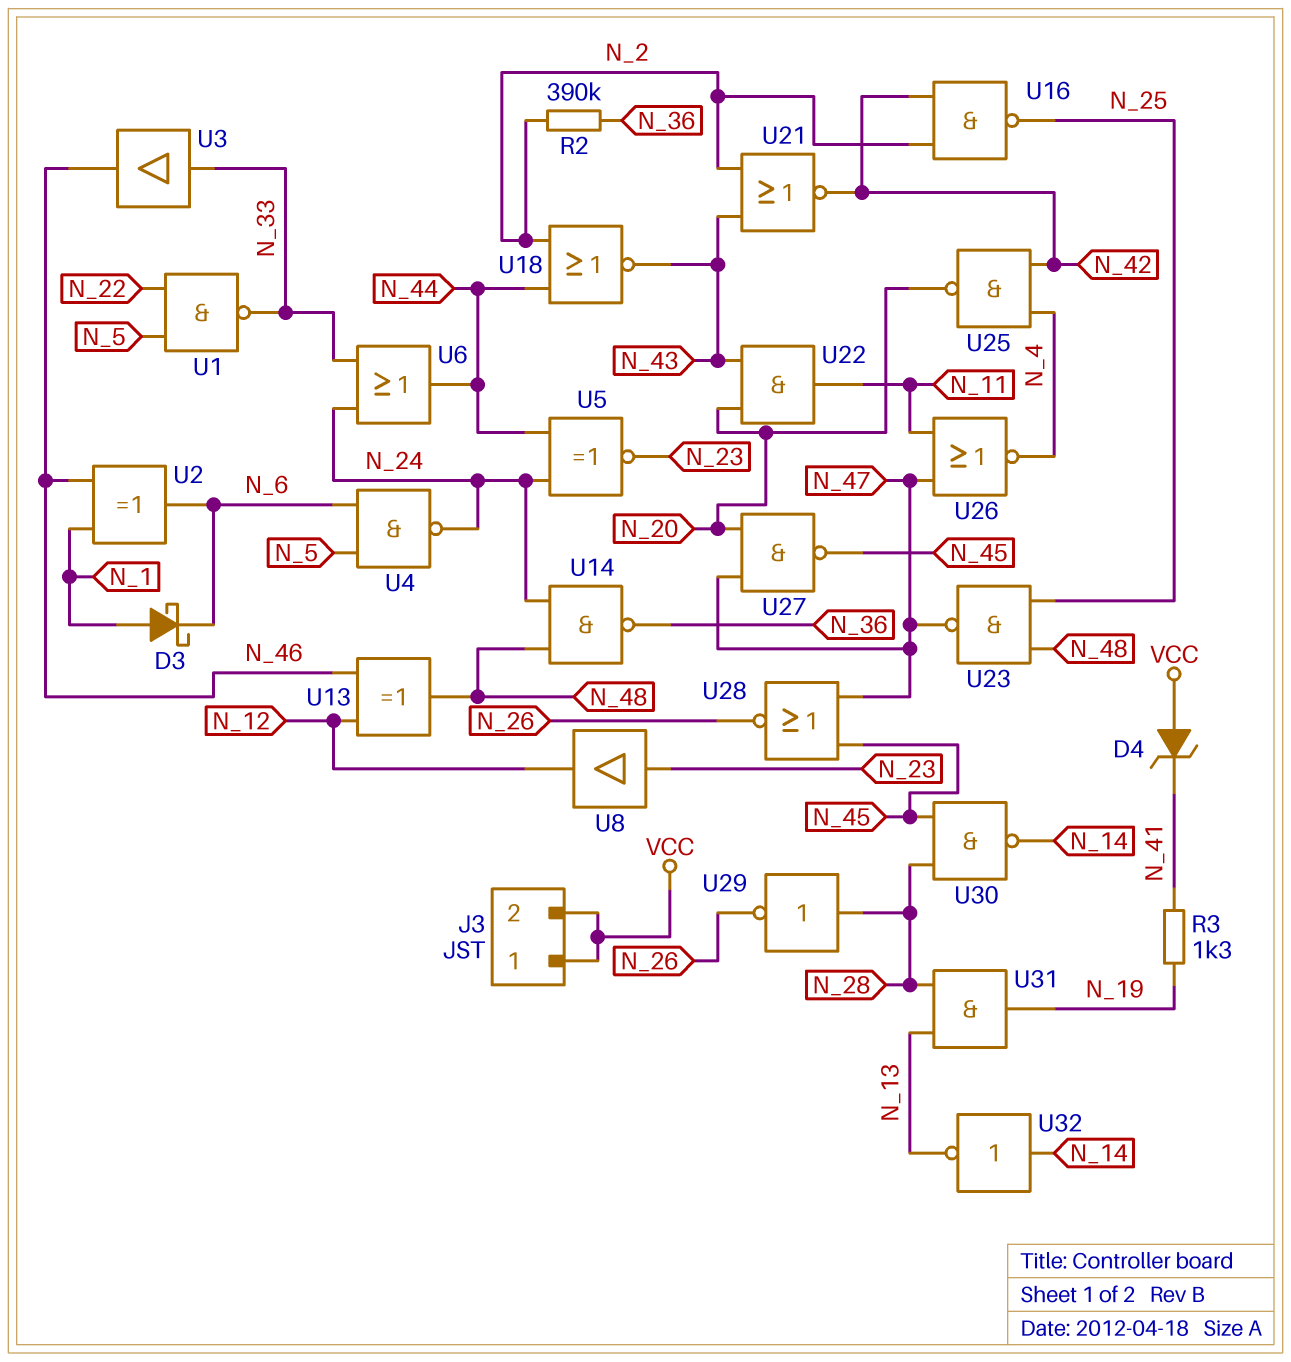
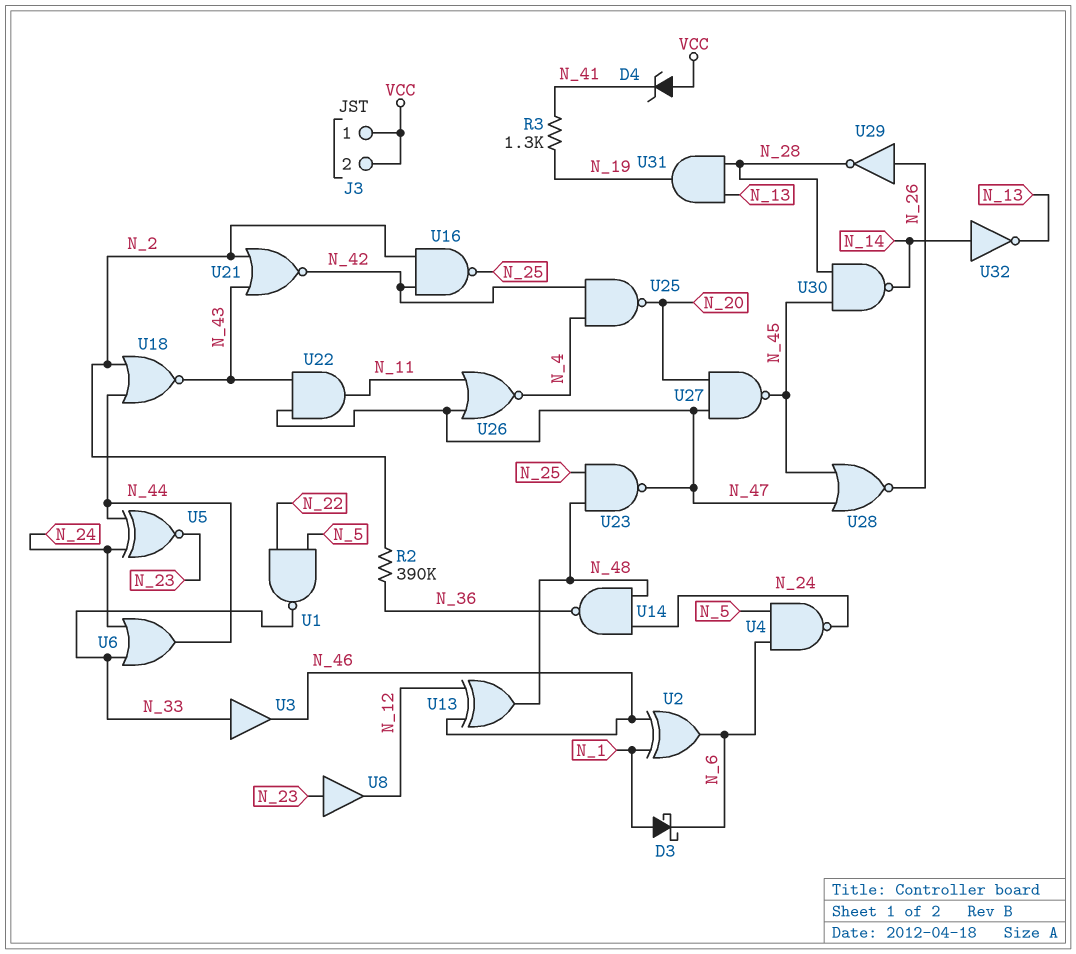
U22: AND (in N_20, in N_43, out N_11) -> AND (in N_43, in N_47, out N_11)
U29: NOT (in N_28, out N_26) -> NOT (in N_26, out N_28)

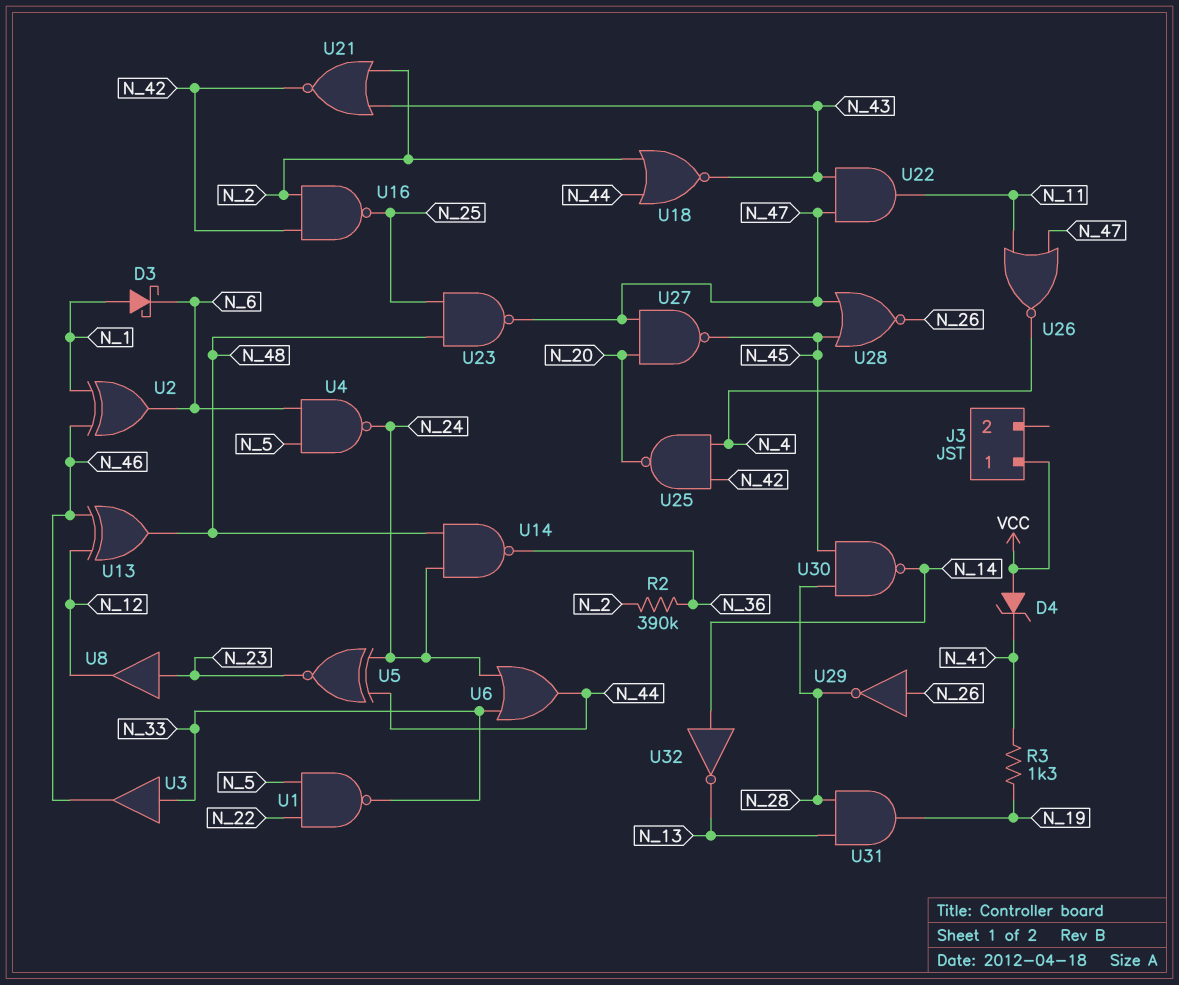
J3 pin 2: VCC -> none

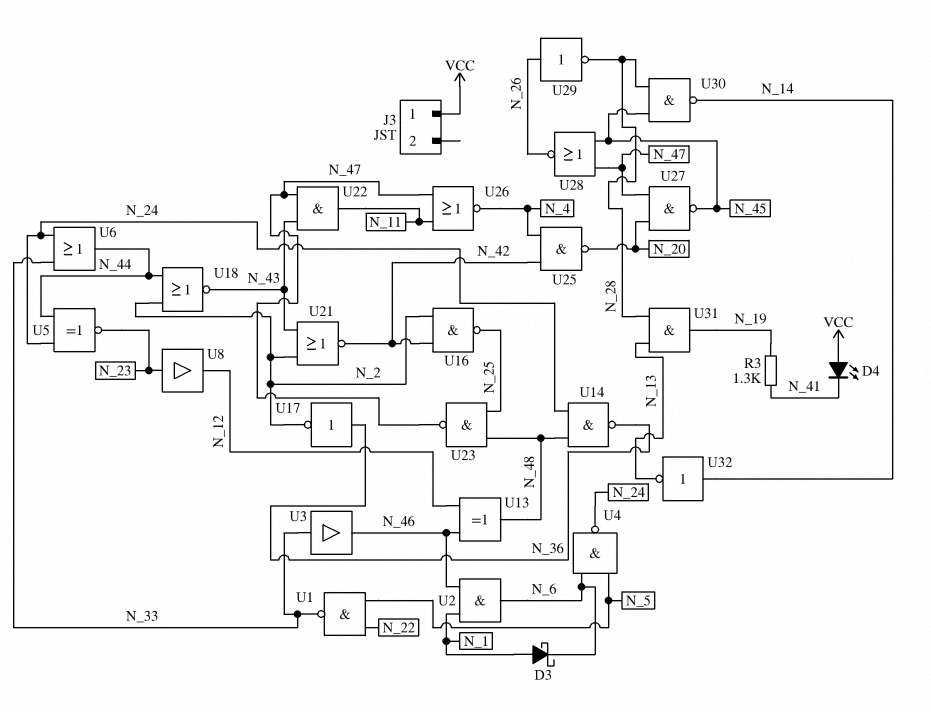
D4: zener (A VCC, K N_41) -> LED (A VCC, K N_41)
R2: 390k (N_2, N_36) -> none
U2: XOR (in N_1, in N_46, out N_6) -> AND (in N_1, in N_46, out N_6)
U17: none -> NOT (in N_36, out N_2)

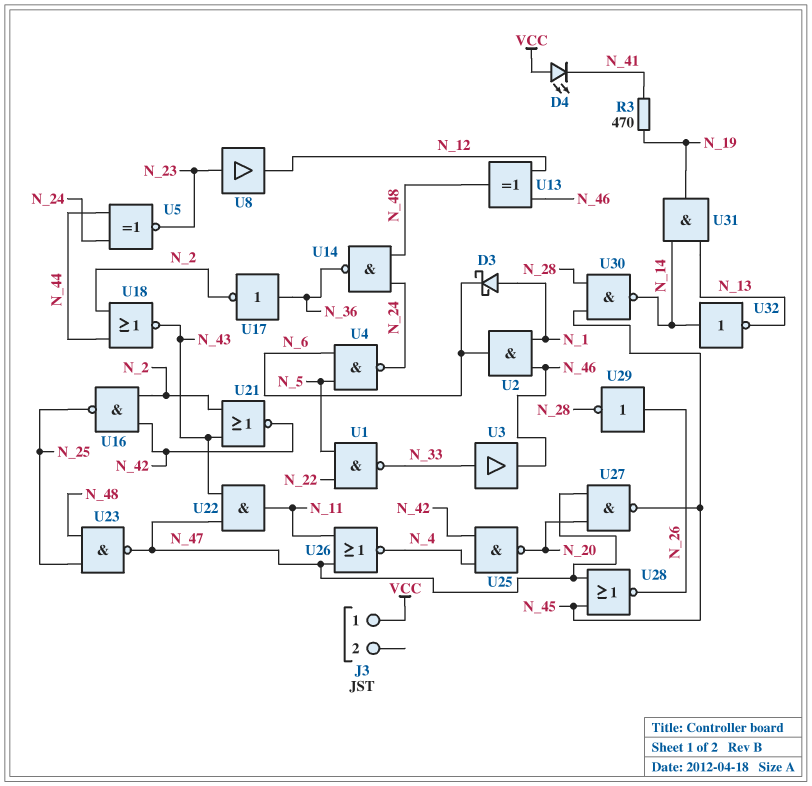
R3: 1.3k (N_19, N_41) -> 470 (N_19, N_41)
U6: OR (in N_24, in N_33, out N_44) -> none
U31: AND (in N_13, in N_28, out N_19) -> AND (in N_13, in N_14, out N_19)

